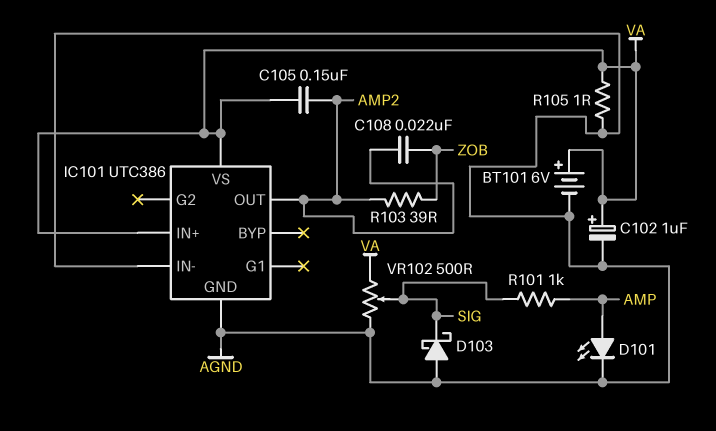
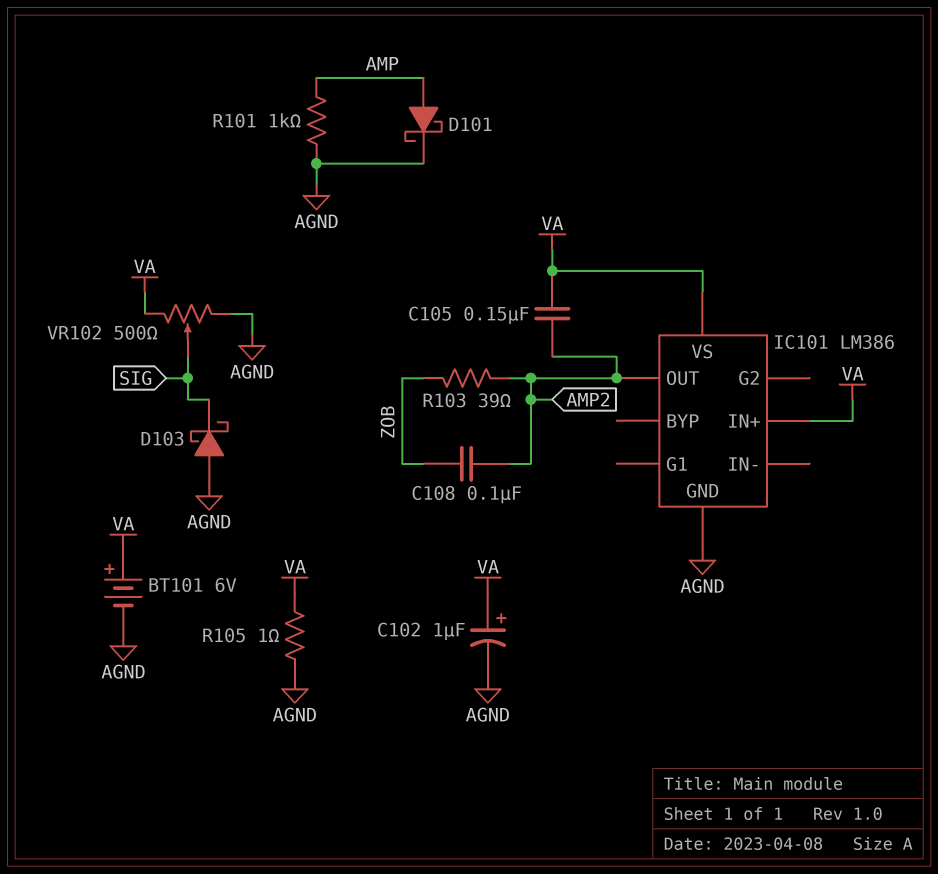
C108: 22nF (AMP2, ZOB) -> 100nF (AMP2, ZOB)
D101: LED (A AMP, K AGND) -> schottky (A AMP, K AGND)
IC101: UTC386 -> LM386
IC101 pin IN-: AGND -> none
R101: 1k (AMP, SIG) -> 1k (AGND, AMP)

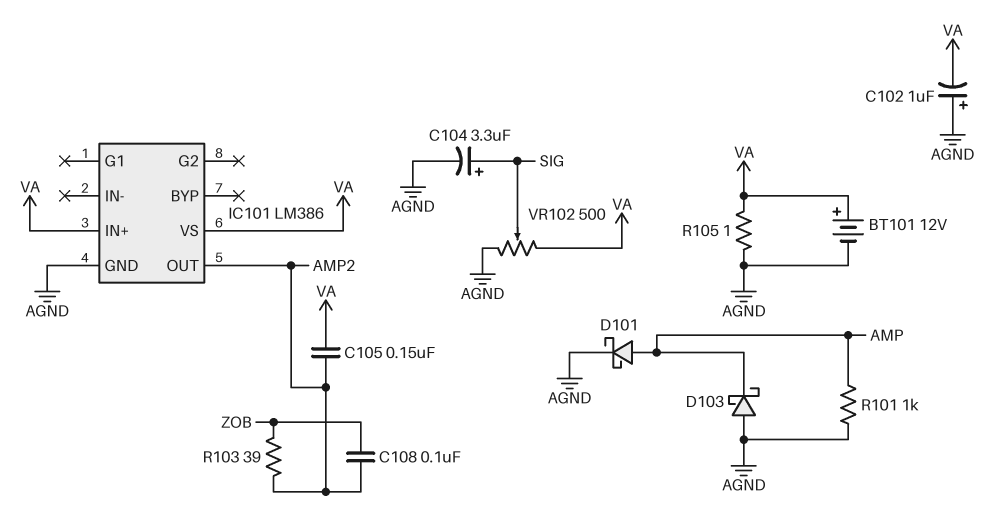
BT101: 6V (plus VA, minus AGND) -> 12V (plus VA, minus AGND)
C102: 1uF (plus VA, minus AGND) -> 1uF (plus AGND, minus VA)
C104: none -> 3.3uF (plus SIG, minus AGND)
D103: schottky (A AGND, K SIG) -> schottky (A AGND, K AMP)

